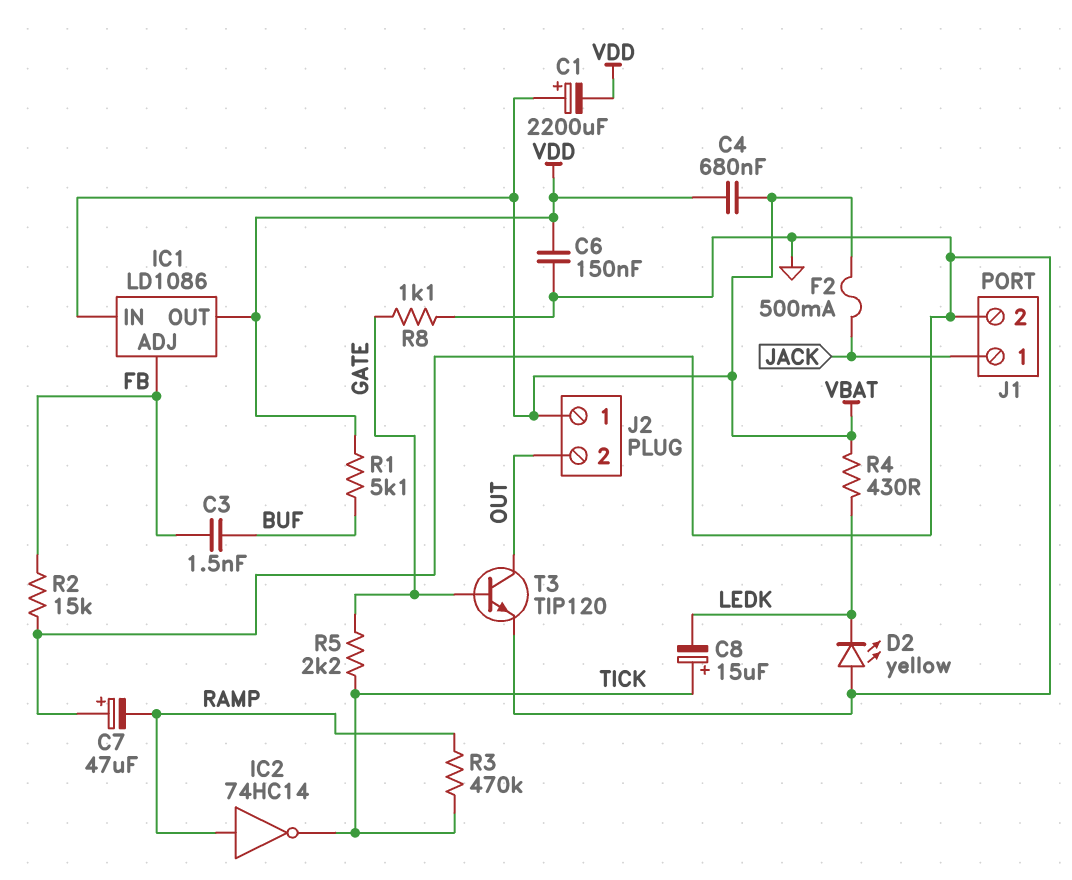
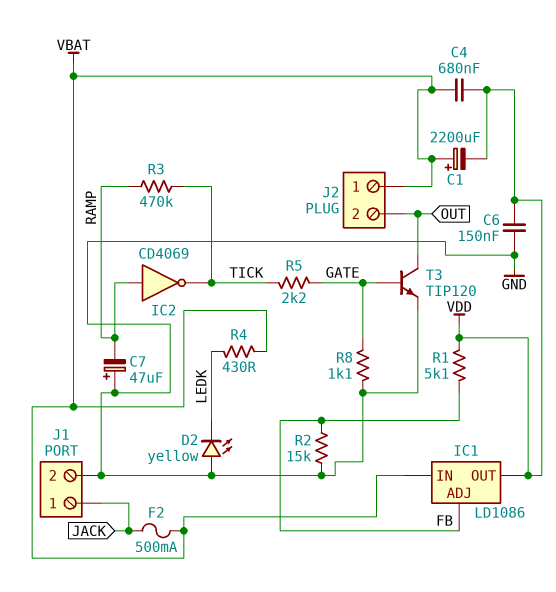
C3: 1.5nF (BUF, FB) -> none
C8: 15uF (plus TICK, minus LEDK) -> none
IC2: NOT 74HC14 (in RAMP, out TICK) -> NOT CD4069 (in RAMP, out TICK)
R1: 5.1k (BUF, VDD) -> 5.1k (FB, VDD)

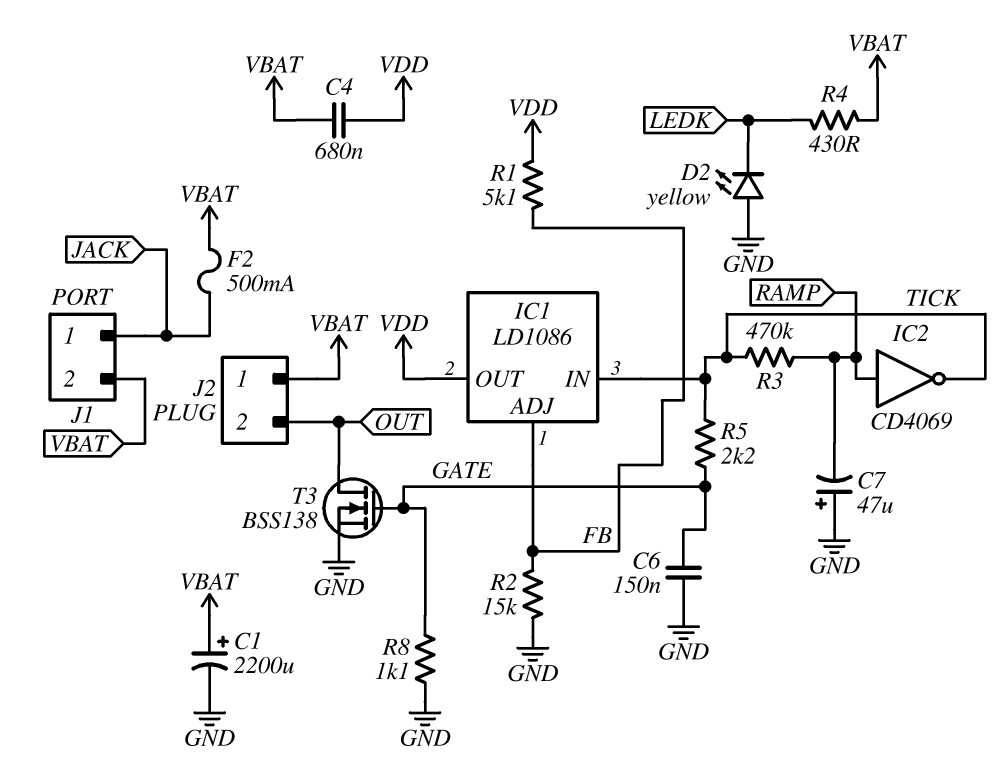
C1: 2200uF (plus VBAT, minus VDD) -> 2200uF (plus VBAT, minus GND)
C6: 150nF (GND, VDD) -> 150nF (GATE, GND)
IC1 pin IN: VBAT -> TICK
J1 pin 2: GND -> VBAT
T3: NPN TIP120 (B GATE, C OUT, E GND) -> NMOS BSS138 (G GATE, D OUT, S GND)

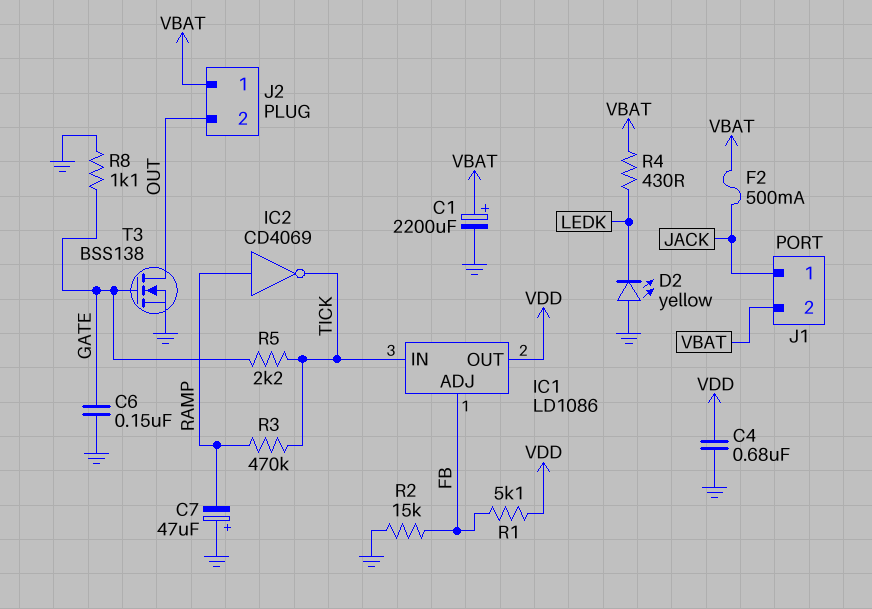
C4: 680nF (VBAT, VDD) -> 680nF (GND, VDD)

